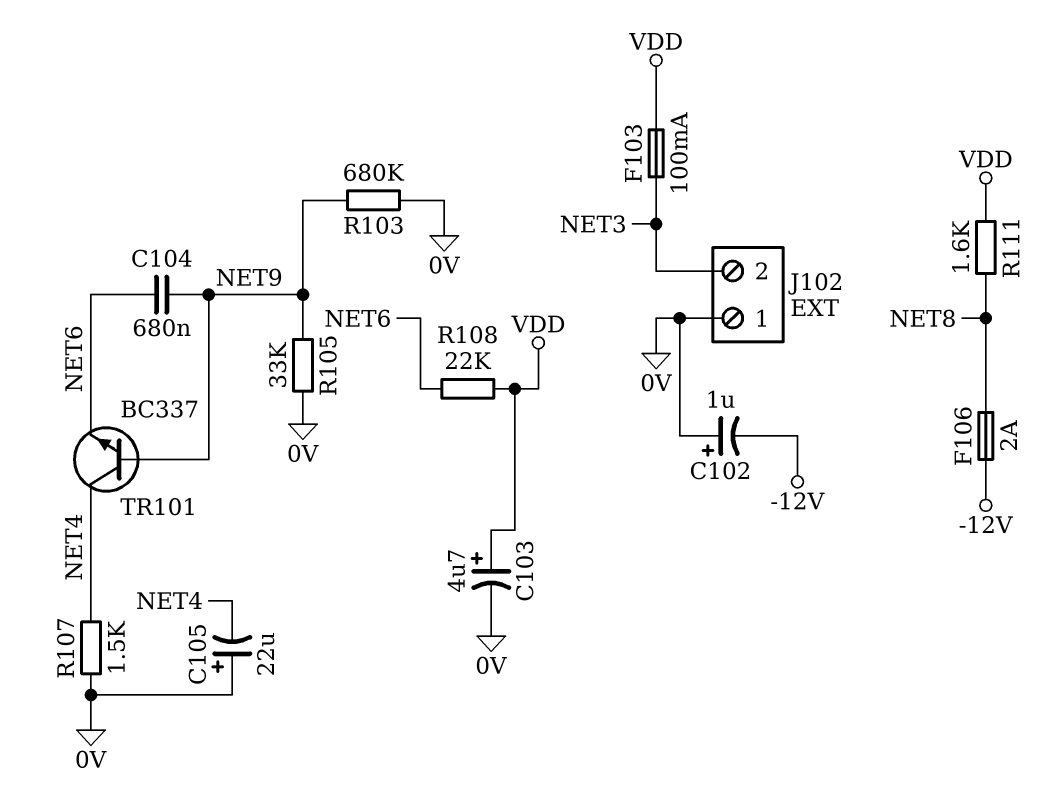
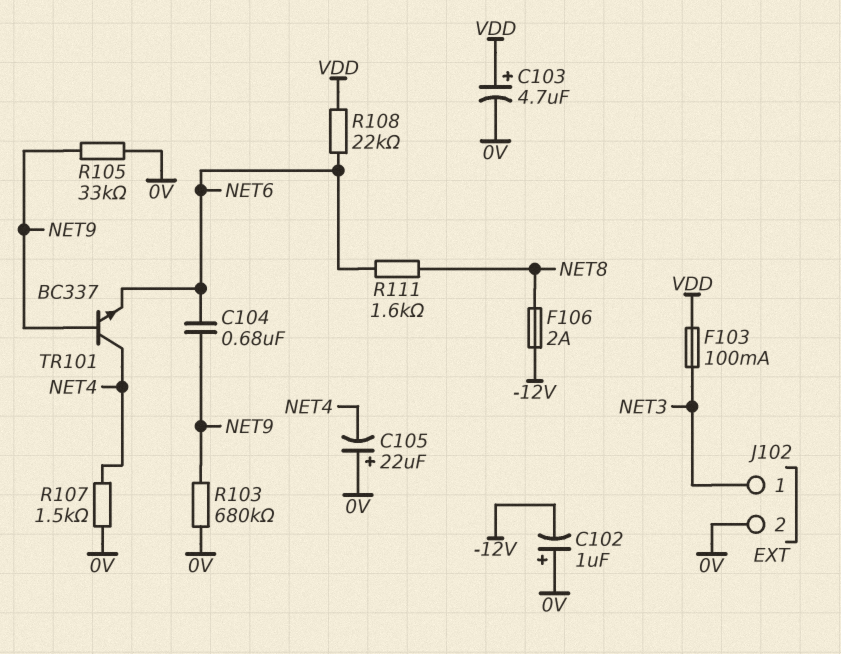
J102 pin 1: 0V -> NET3
J102 pin 2: NET3 -> 0V
R111: 1.6k (NET8, VDD) -> 1.6k (NET6, NET8)

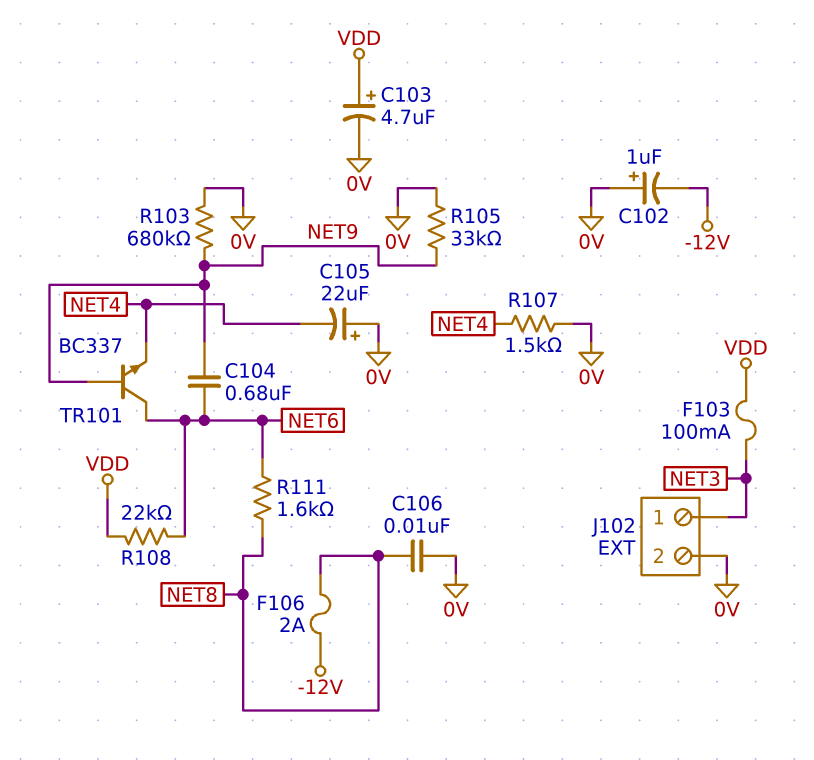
C106: none -> 10nF (0V, NET8)
TR101: NPN BC337 (B NET9, C NET4, E NET6) -> NPN BC337 (B NET9, C NET6, E NET4)

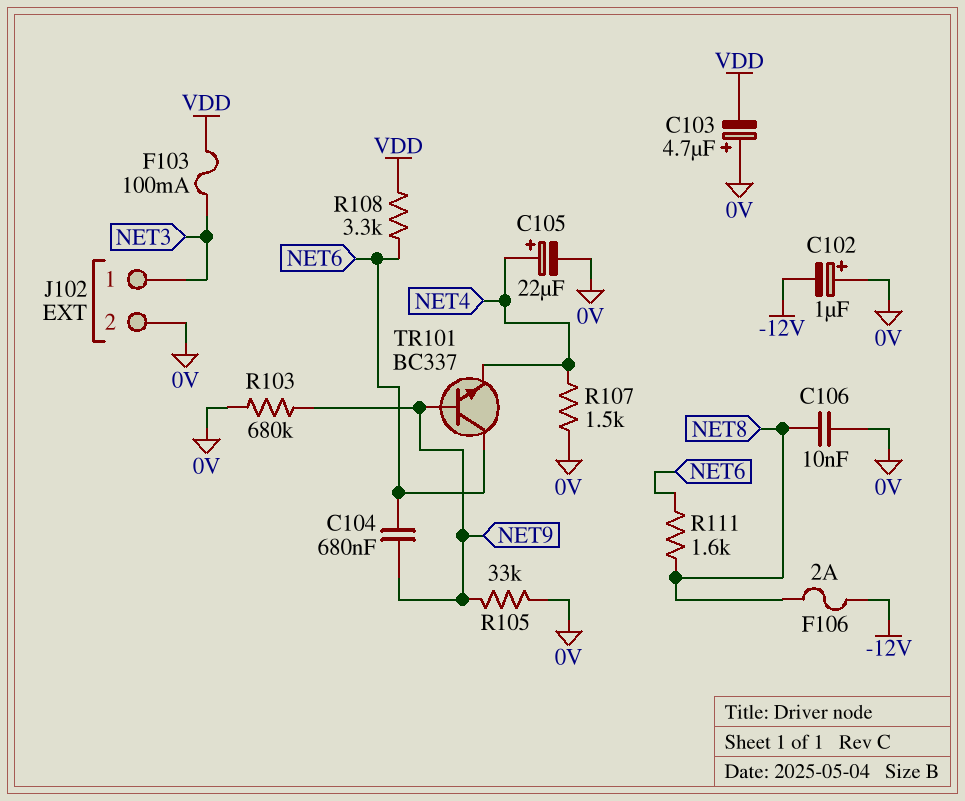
C103: 4.7uF (plus VDD, minus 0V) -> 4.7uF (plus 0V, minus VDD)
C105: 22uF (plus 0V, minus NET4) -> 22uF (plus NET4, minus 0V)
R108: 22k (NET6, VDD) -> 3.3k (NET6, VDD)

